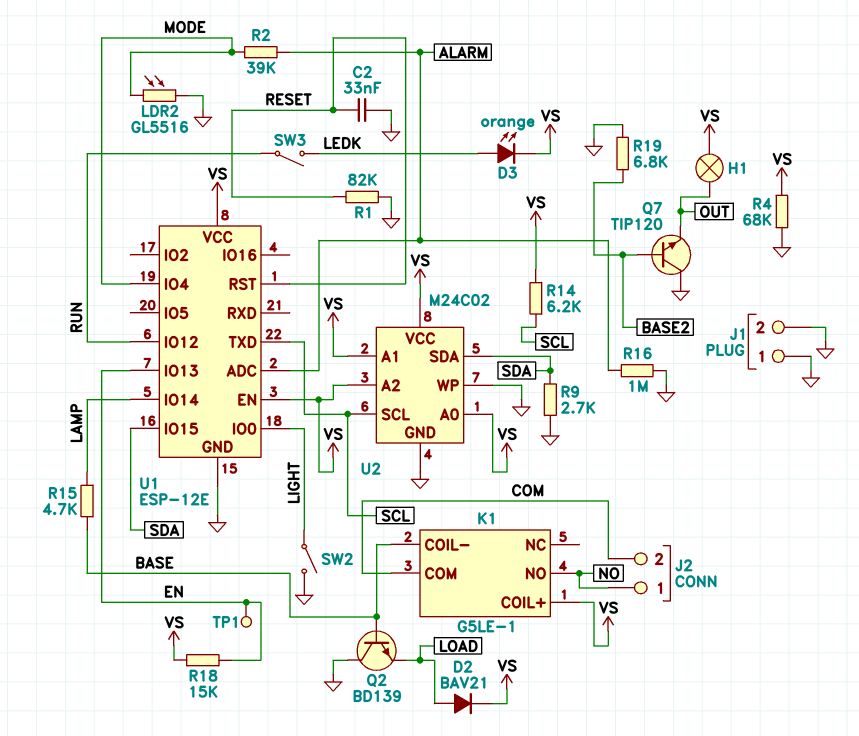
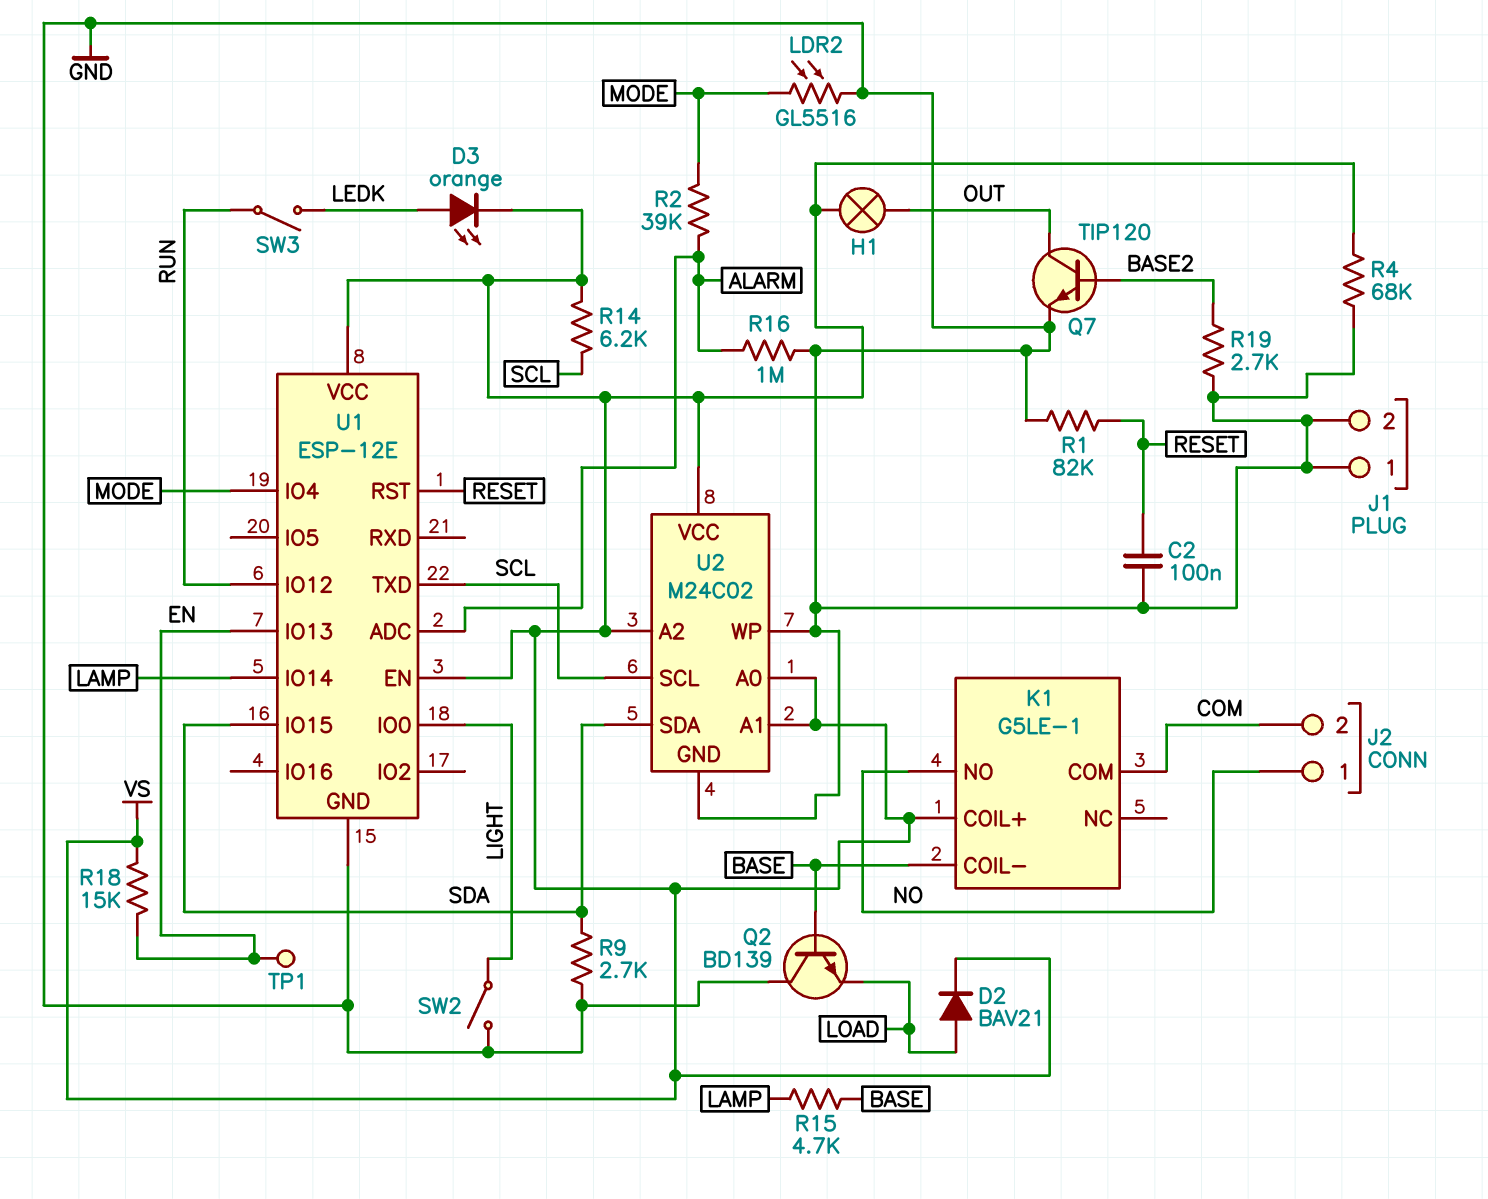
C2: 33nF (GND, RESET) -> 100nF (GND, RESET)
Q7: NPN TIP120 (B BASE2, C GND, E OUT) -> NPN TIP120 (B BASE2, C OUT, E GND)
R19: 6.8k (BASE2, GND) -> 2.7k (BASE2, GND)

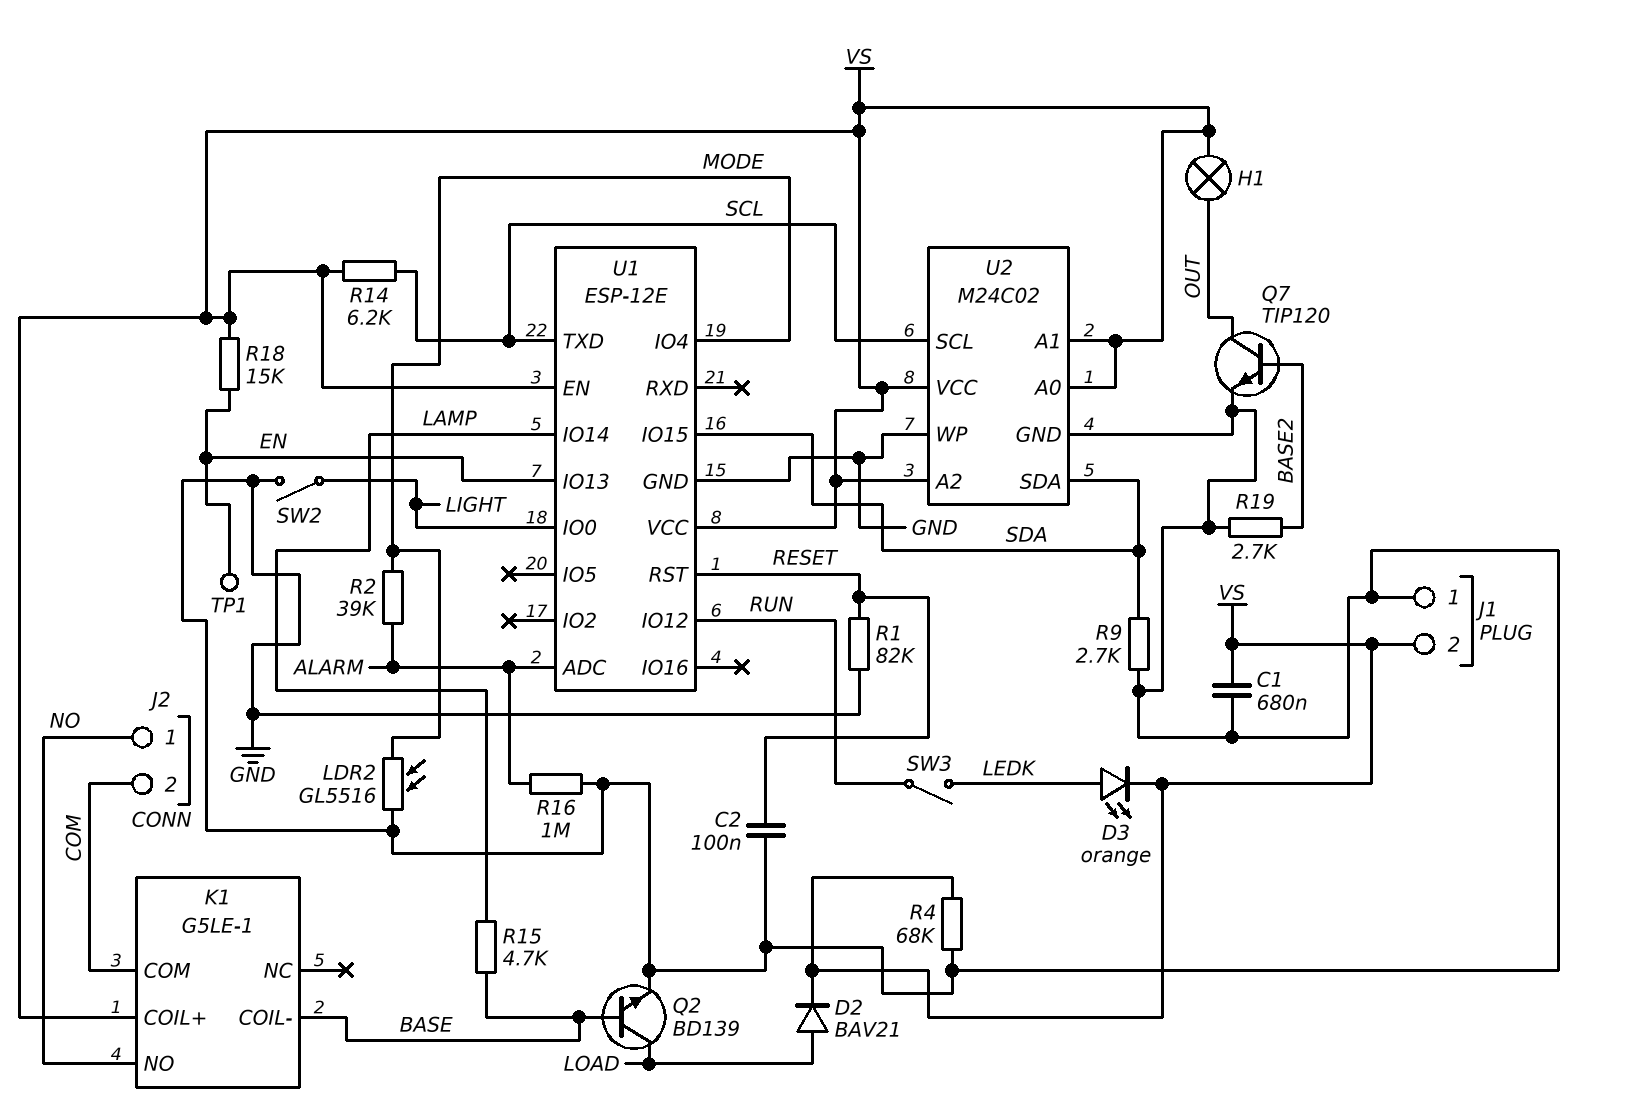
C1: none -> 680nF (GND, VS)
J1 pin 2: GND -> VS
Q2: NPN BD139 (B BASE, C GND, E LOAD) -> NPN BD139 (B BASE, C LOAD, E GND)

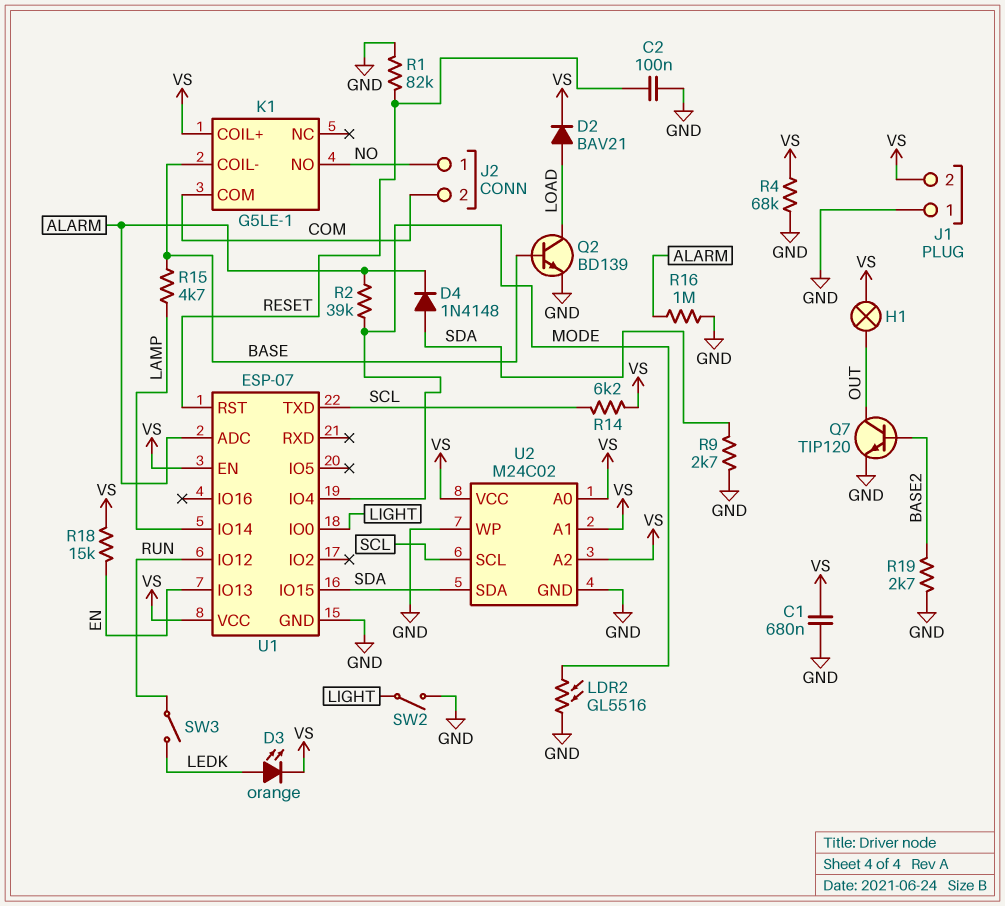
D4: none -> diode 1N4148 (A SDA, K ALARM)
TP1: test point (EN) -> none
U1: ESP-12E -> ESP-07

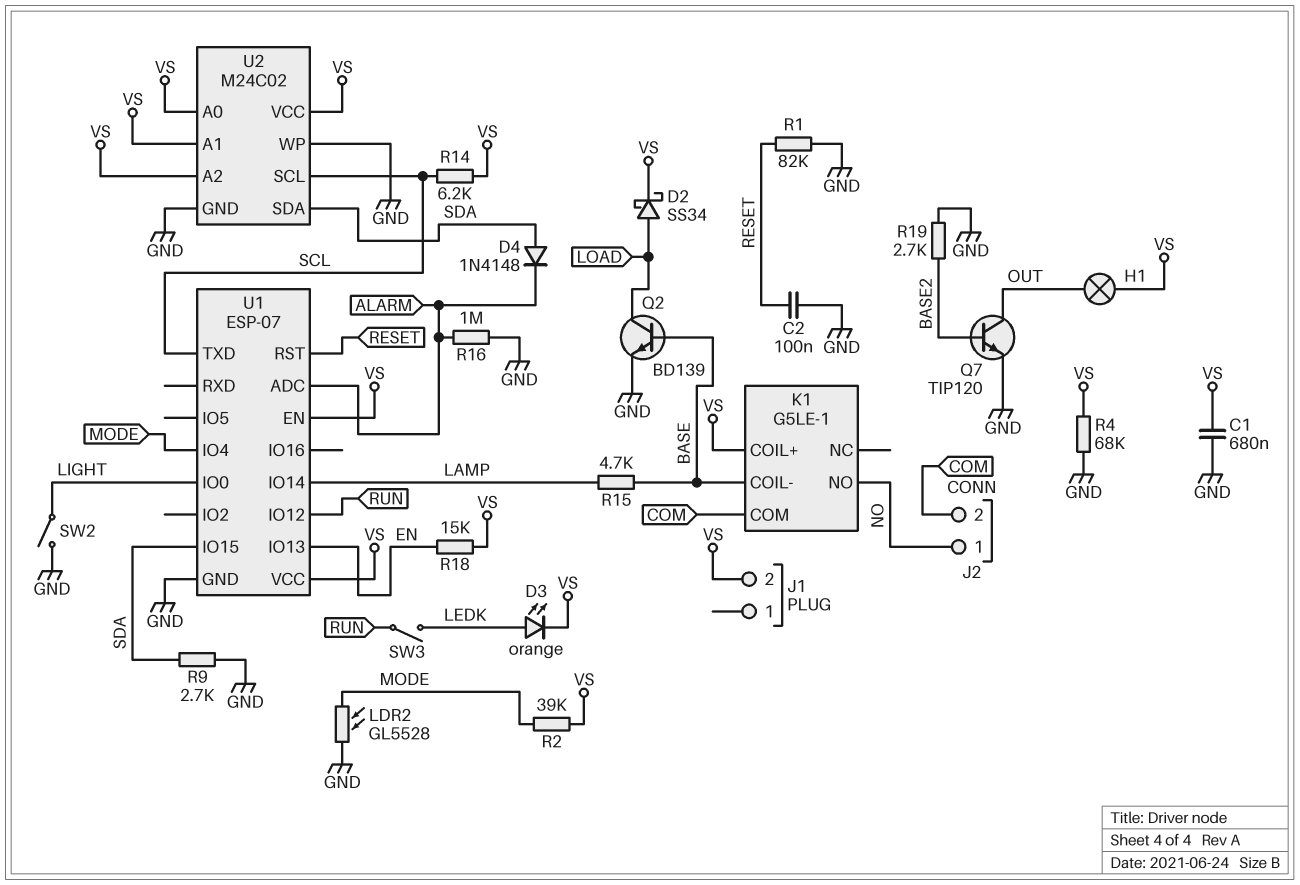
D2: diode BAV21 (A LOAD, K VS) -> schottky SS34 (A LOAD, K VS)
J1 pin 1: GND -> none
LDR2: GL5516 (GND, MODE) -> GL5528 (GND, MODE)
R2: 39k (ALARM, MODE) -> 39k (MODE, VS)

